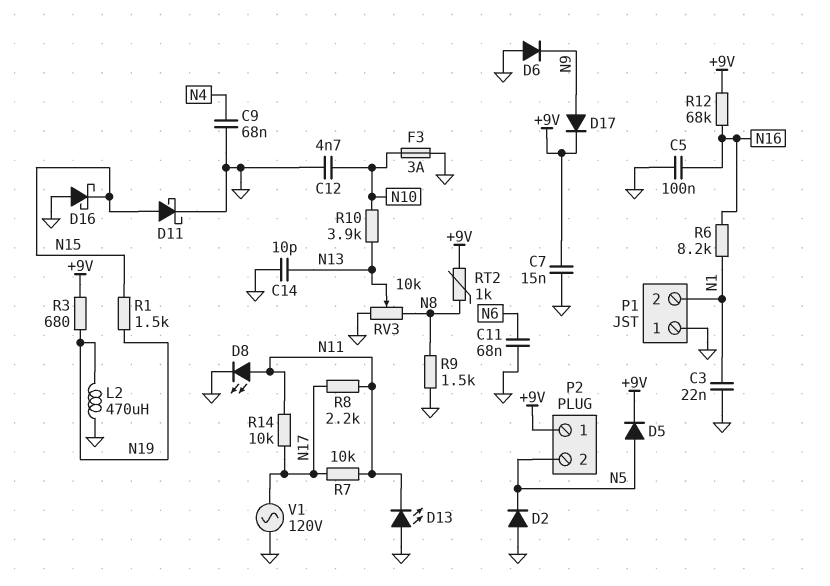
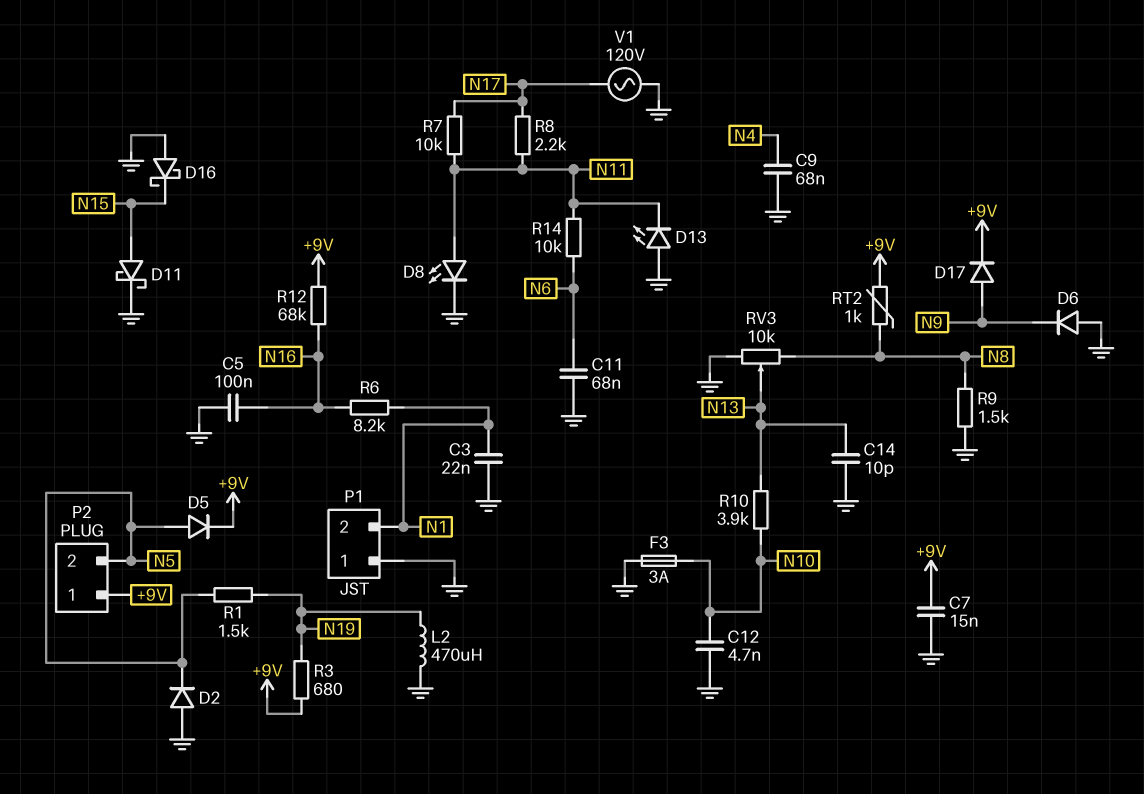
R1: 1.5k (N15, N19) -> 1.5k (N5, N19)
R14: 10k (N11, N17) -> 10k (N6, N11)

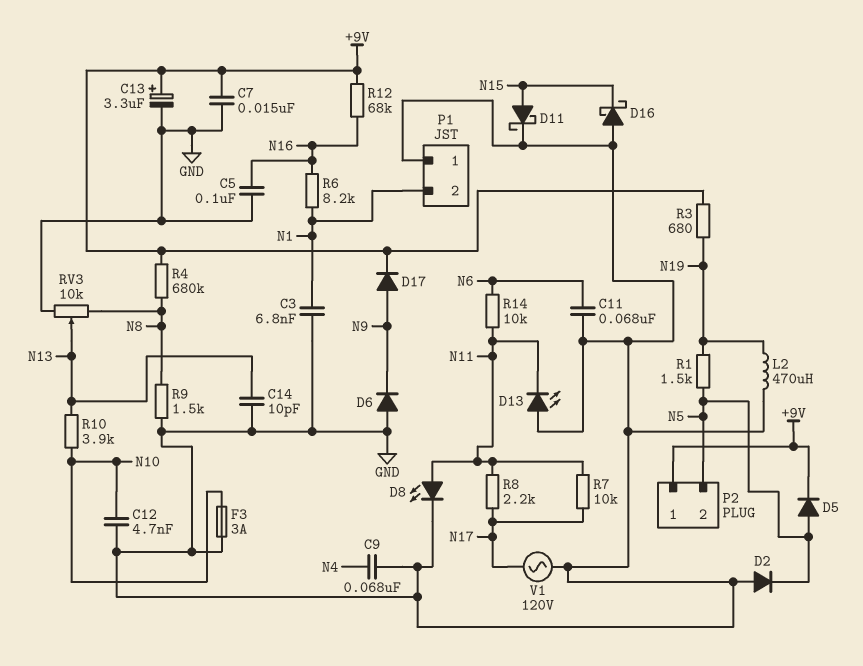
C3: 22nF (GND, N1) -> 6.8nF (GND, N1)
C13: none -> 3.3uF (plus +9V, minus GND)
R4: none -> 680k (+9V, N8)
RT2: 1k (+9V, N8) -> none

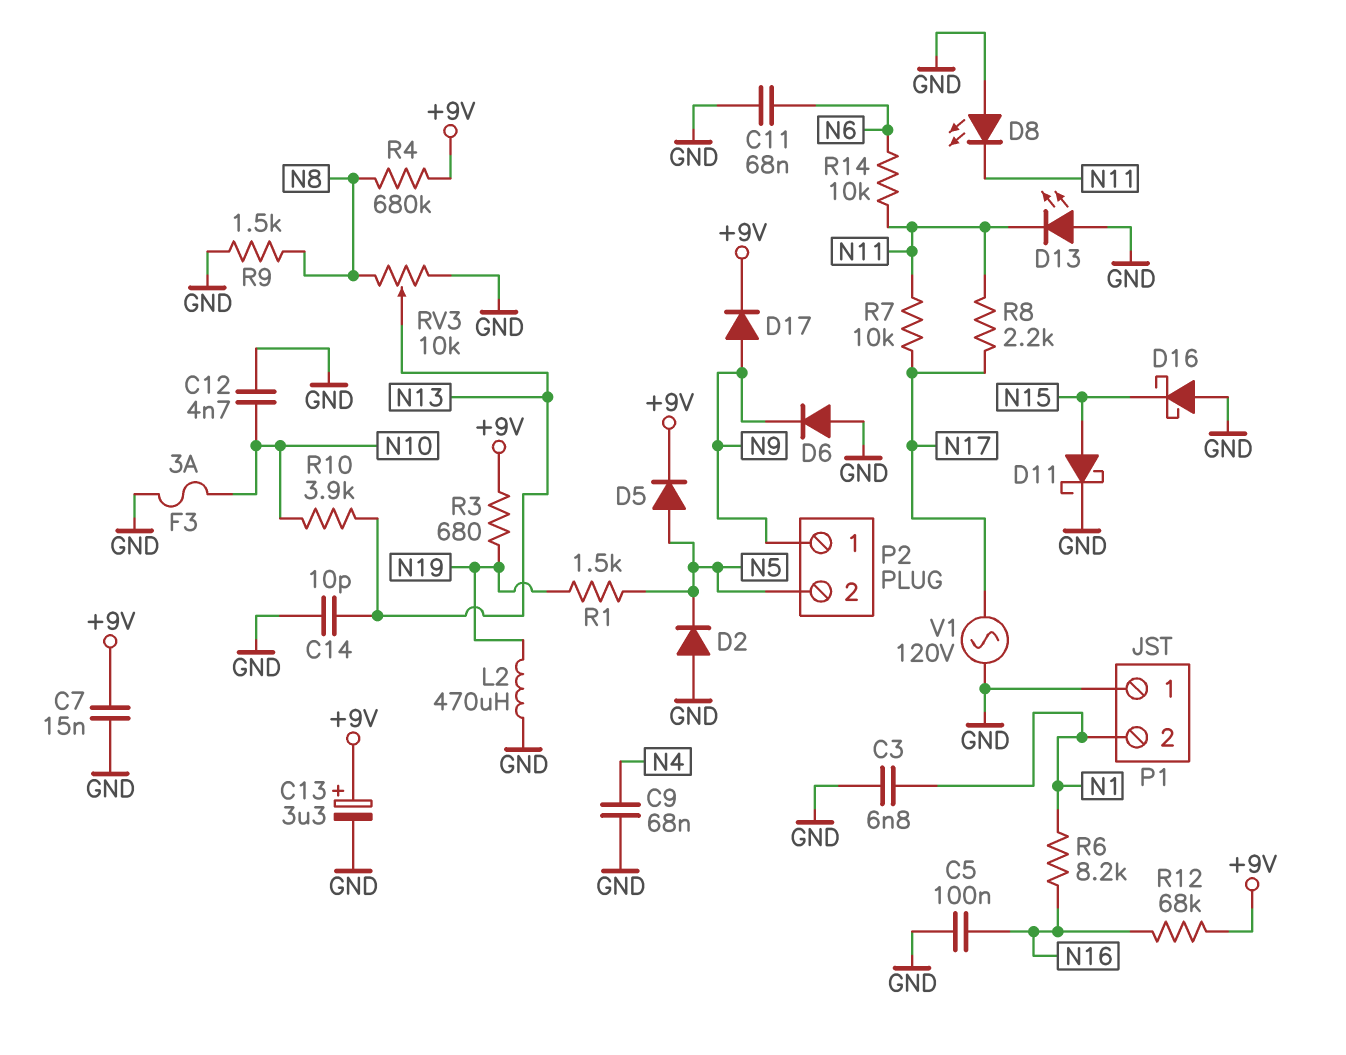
D8: LED (A N11, K GND) -> LED (A GND, K N11)
P2 pin 1: +9V -> N9

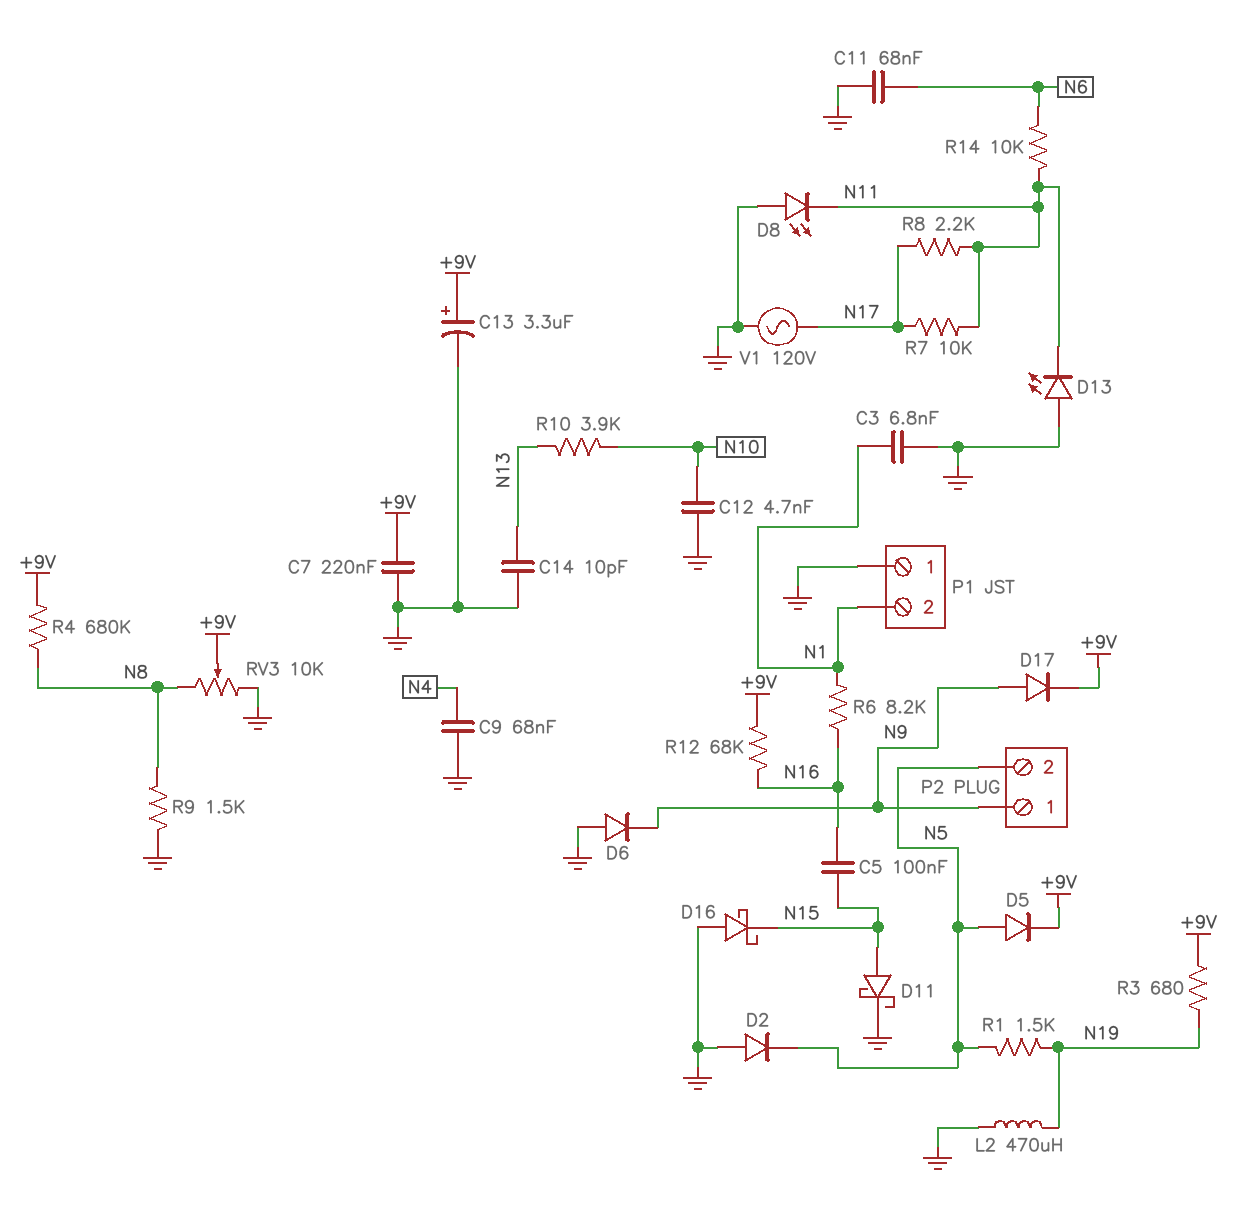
C5: 100nF (GND, N16) -> 100nF (N15, N16)
C7: 15nF (+9V, GND) -> 220nF (+9V, GND)
F3: 3A (GND, N10) -> none
RV3: 10k (GND, N8, wiper N13) -> 10k (GND, N8, wiper +9V)

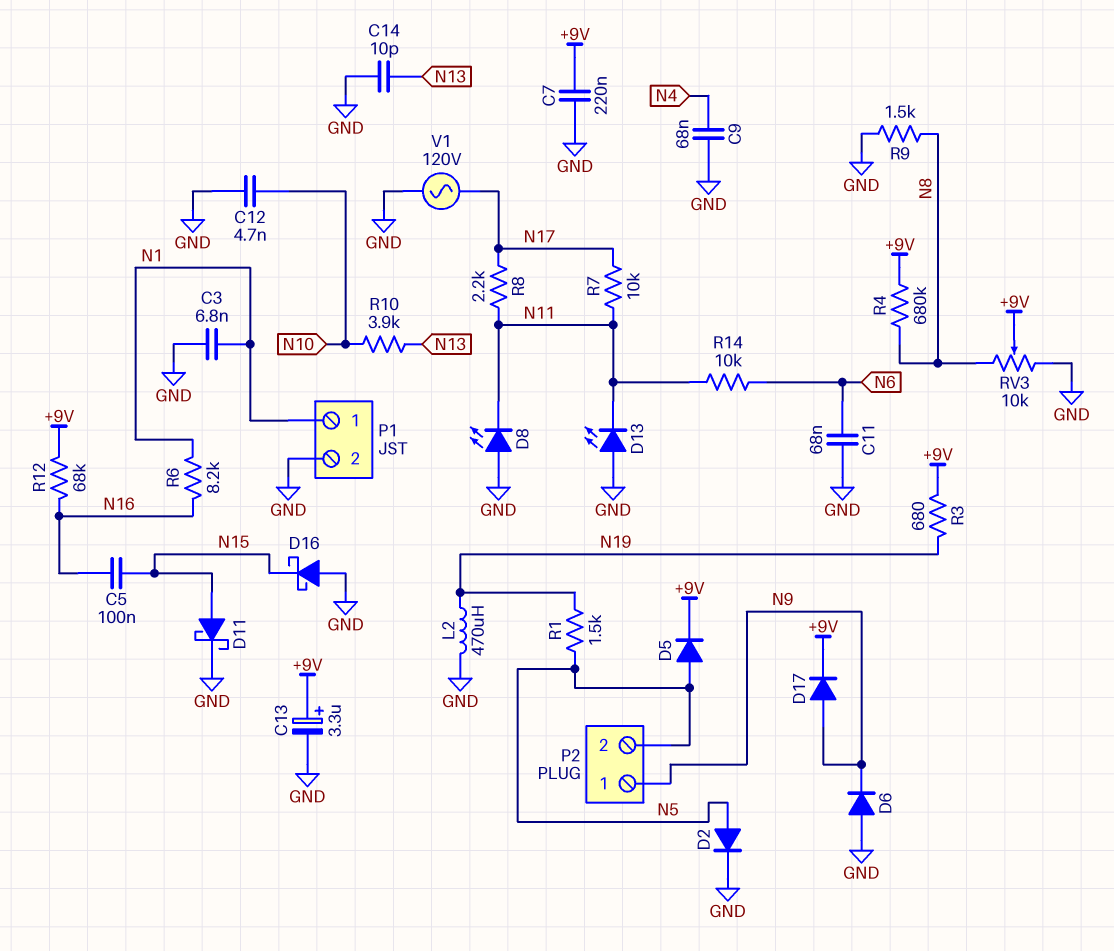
D2: diode (A GND, K N5) -> diode (A N5, K GND)
P1 pin 1: GND -> N1
P1 pin 2: N1 -> GND

